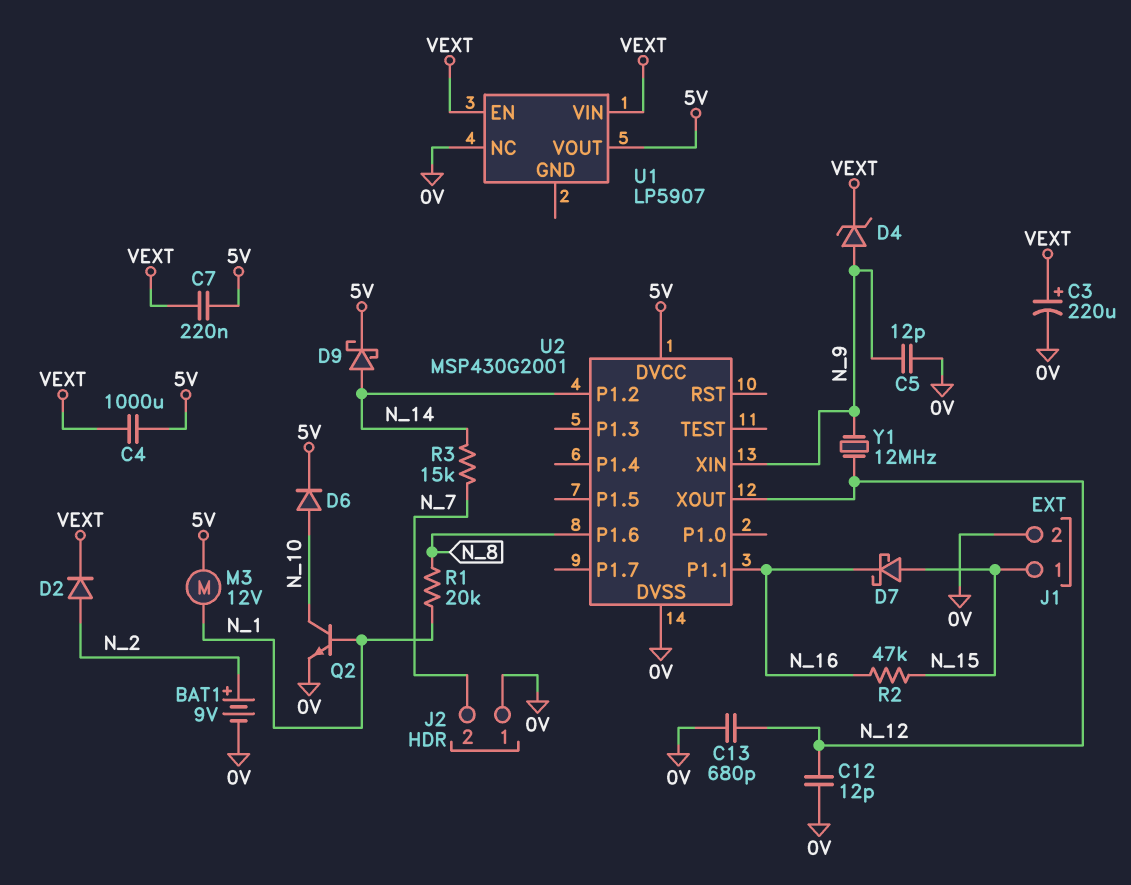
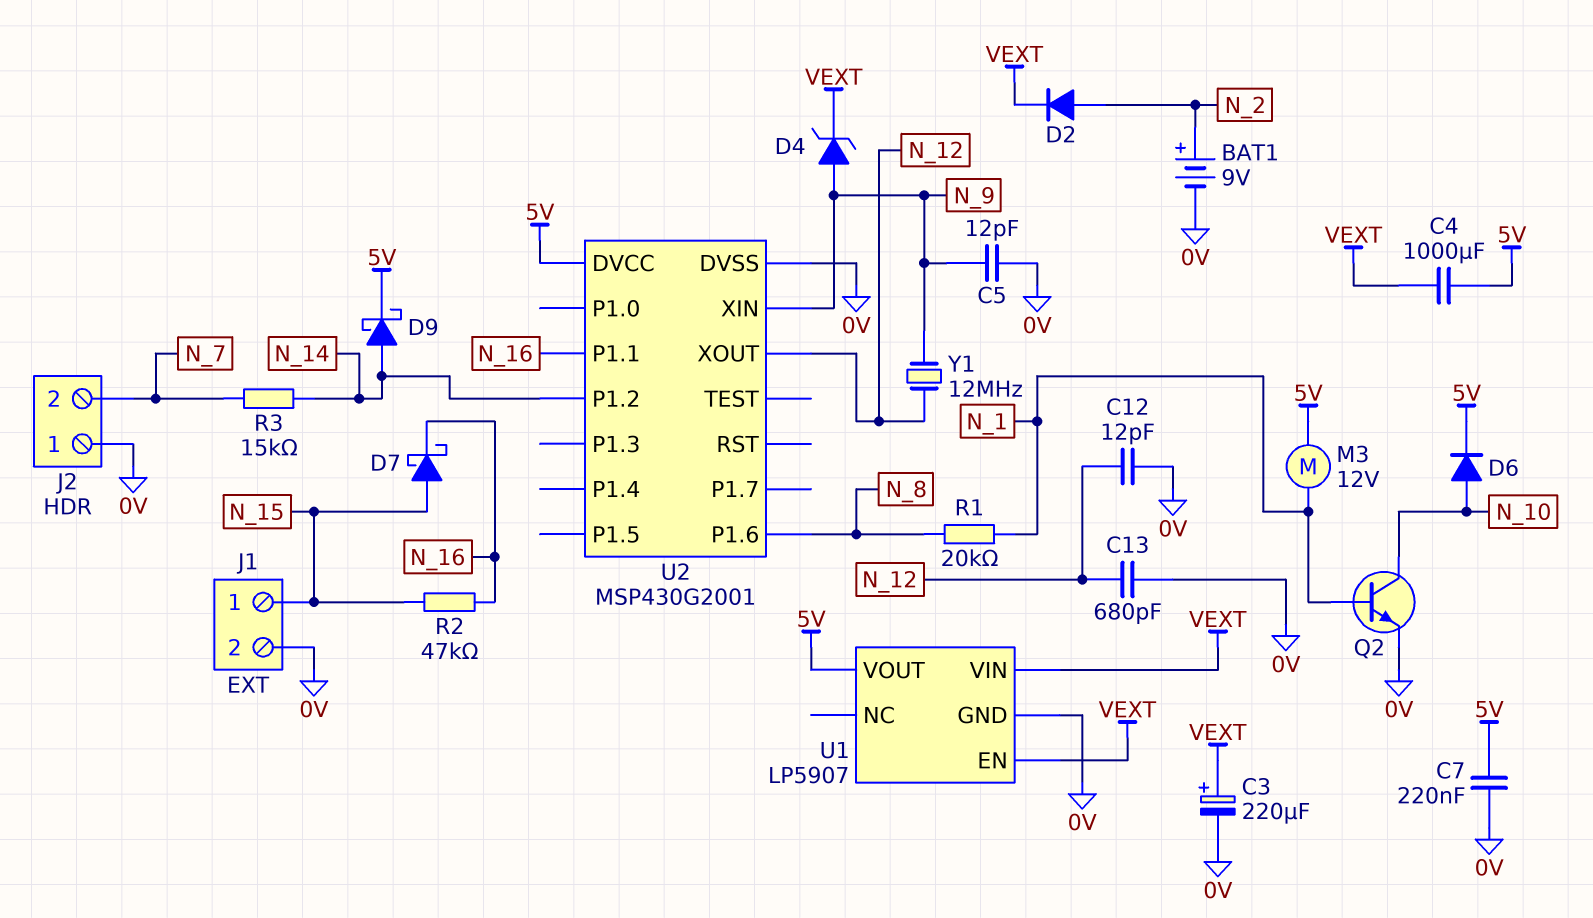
C7: 220nF (5V, VEXT) -> 220nF (0V, 5V)
U1 pin GND: none -> 0V
U1 pin NC: 0V -> none

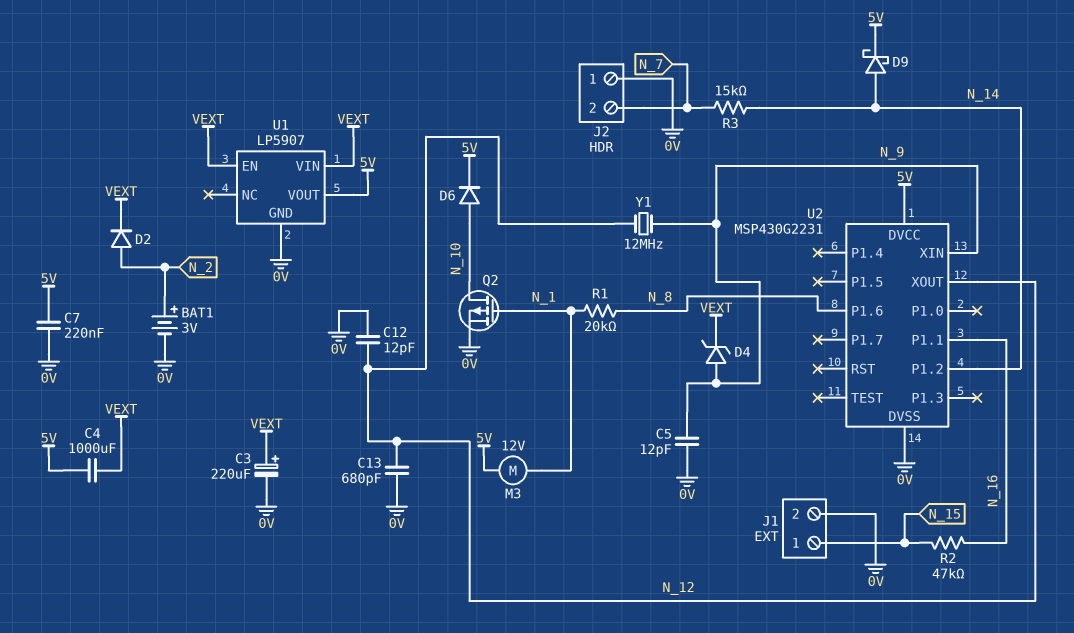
BAT1: 9V (plus N_2, minus 0V) -> 3V (plus N_2, minus 0V)
D7: schottky (A N_15, K N_16) -> none
Q2: NPN (B N_1, C N_10, E 0V) -> PMOS (G N_1, D N_10, S 0V)
U2: MSP430G2001 -> MSP430G2231

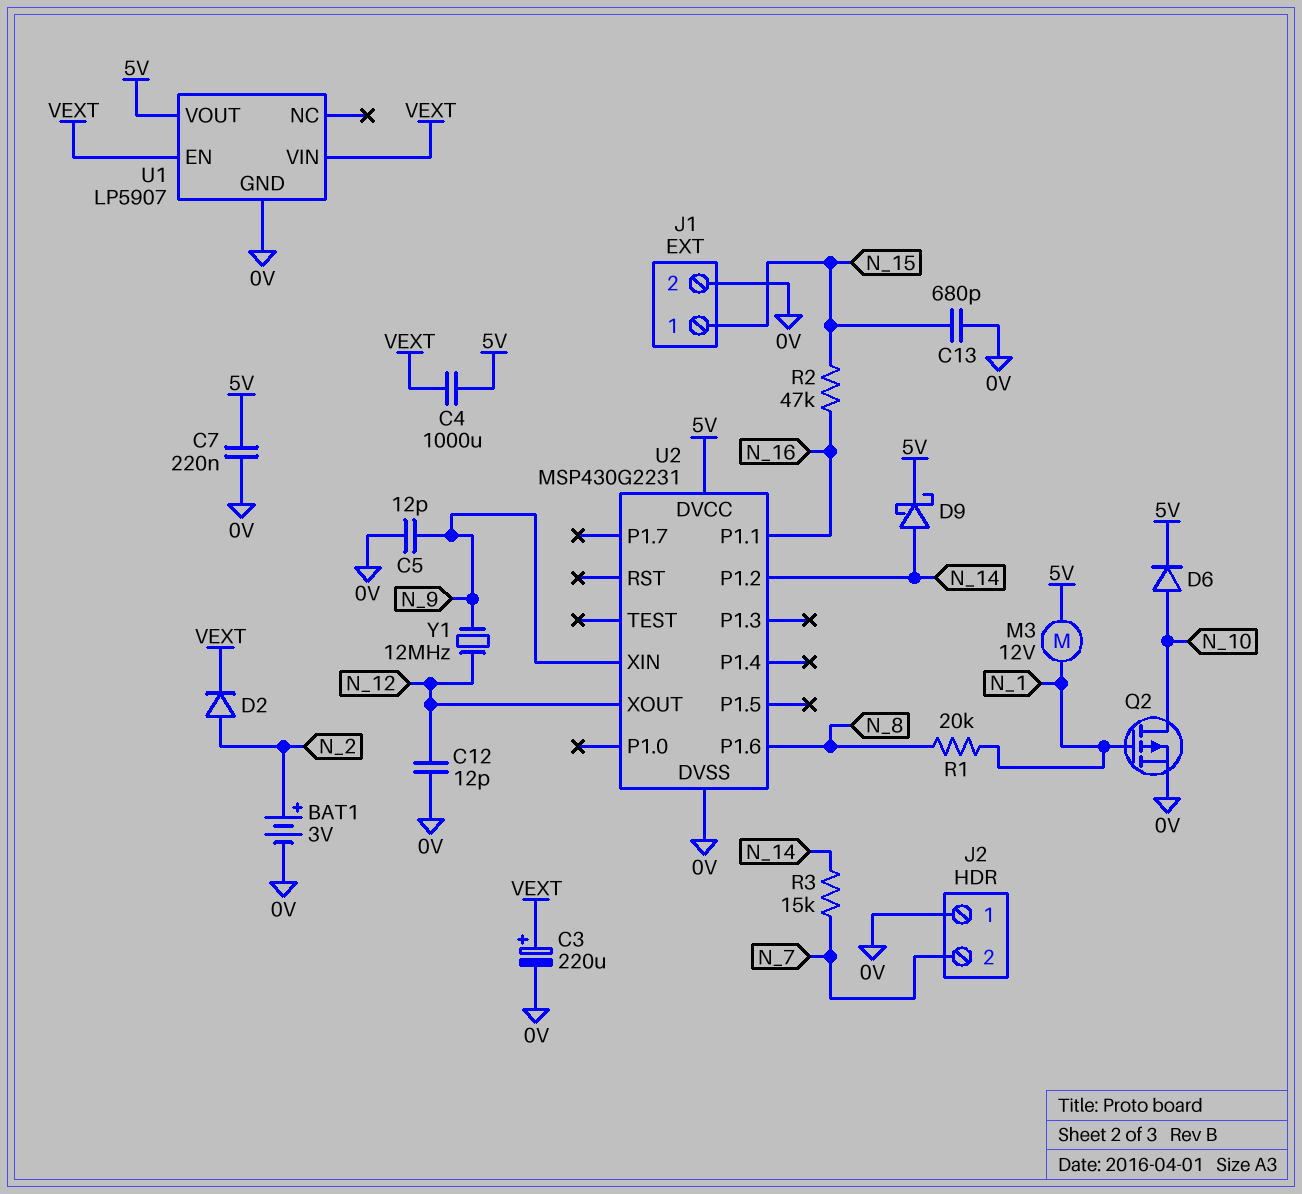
C13: 680pF (0V, N_12) -> 680pF (0V, N_15)
D4: zener (A N_9, K VEXT) -> none

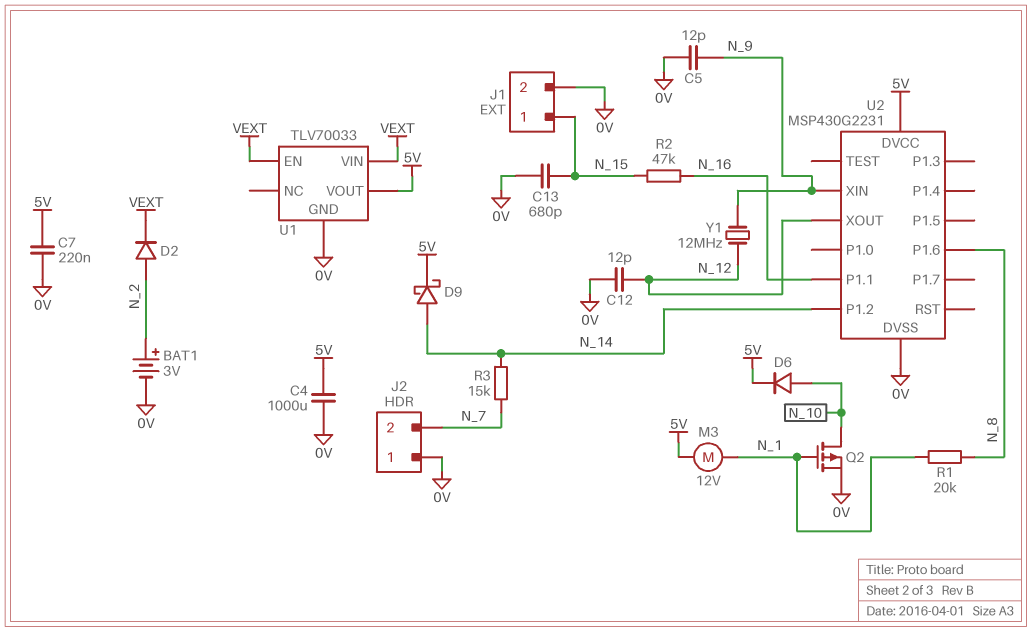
C3: 220uF (plus VEXT, minus 0V) -> none
C4: 1000uF (5V, VEXT) -> 1000uF (0V, 5V)
U1: LP5907 -> TLV70033

